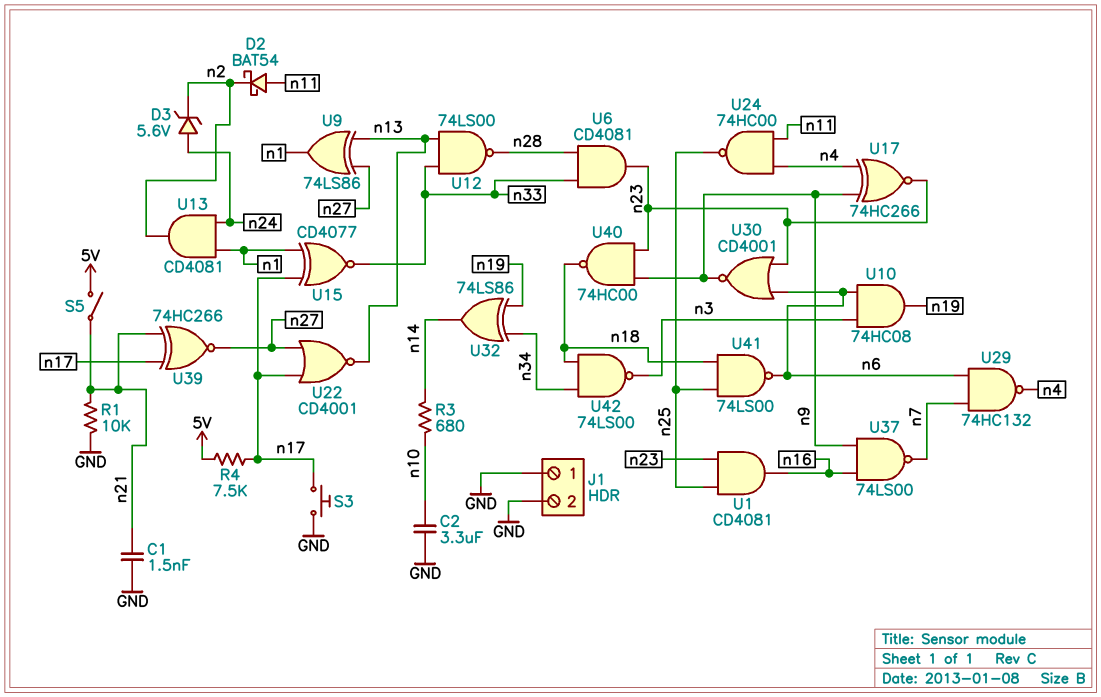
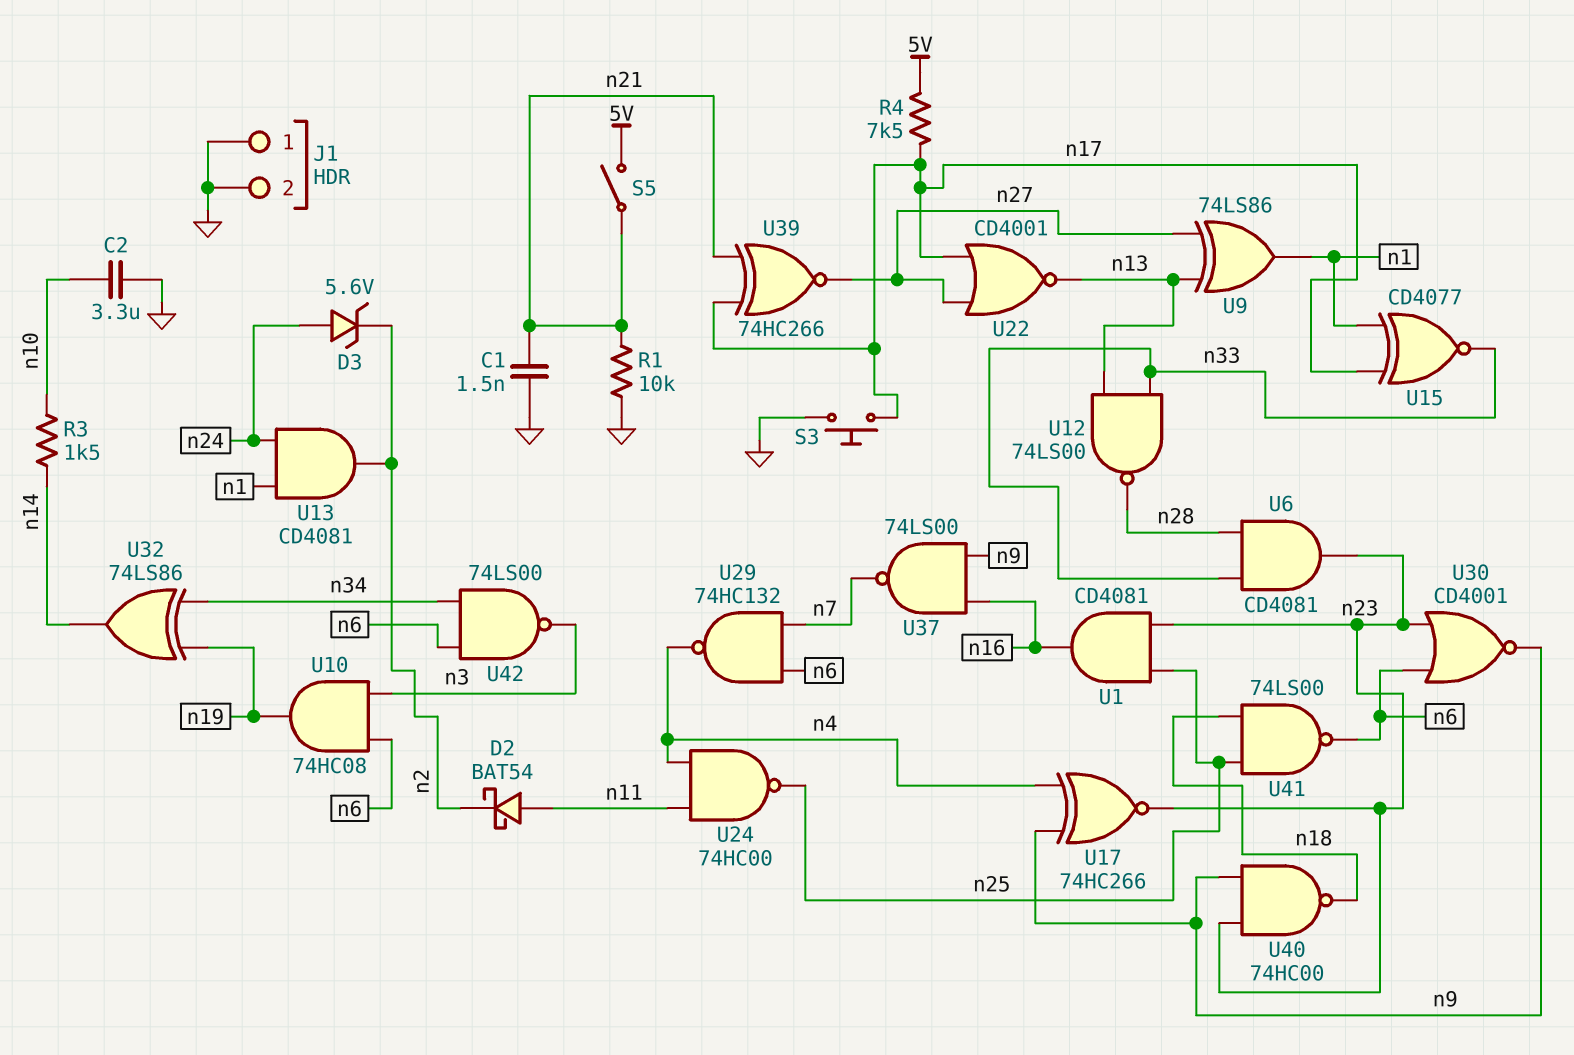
R3: 680 (n10, n14) -> 1.5k (n10, n14)
U42: NAND 74LS00 (in n18, in n34, out n3) -> NAND 74LS00 (in n6, in n34, out n3)

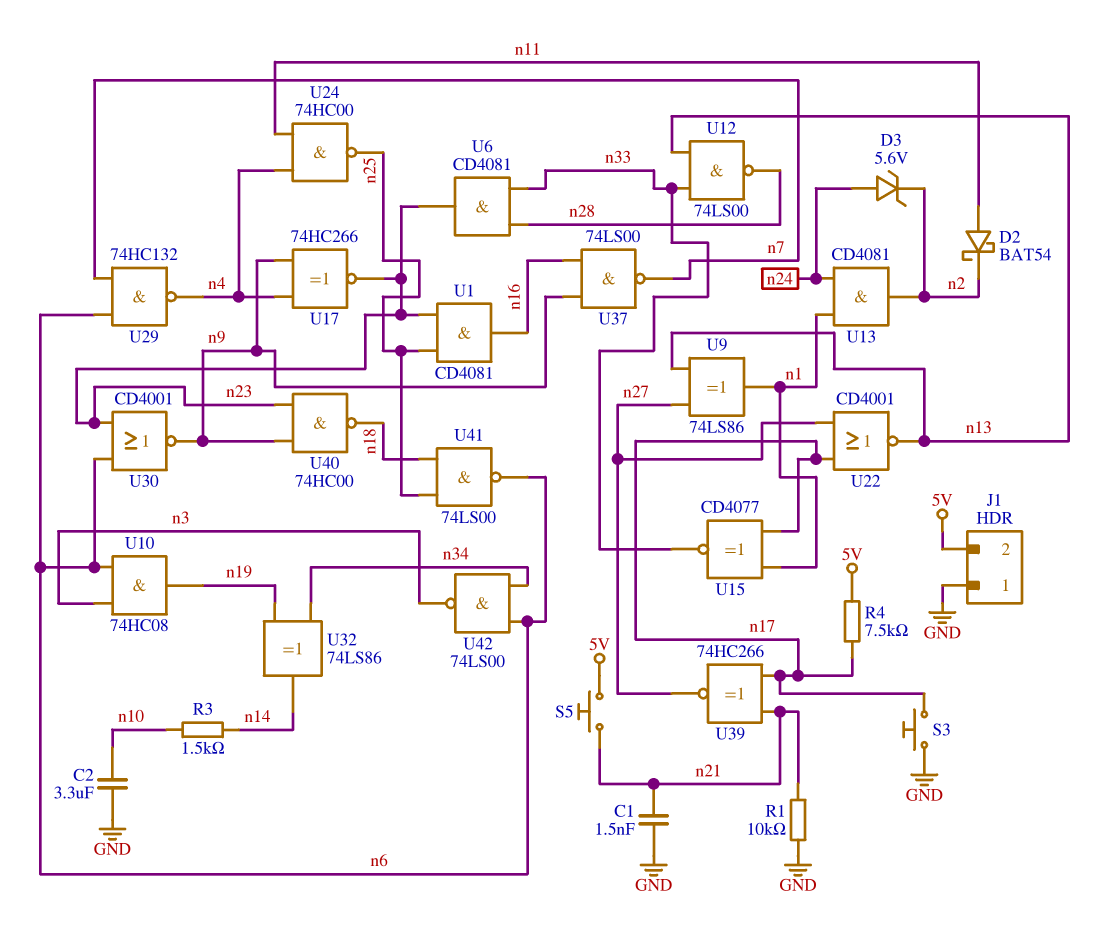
J1 pin 2: GND -> 5V
S5: switch (5V, n21) -> button (5V, n21)

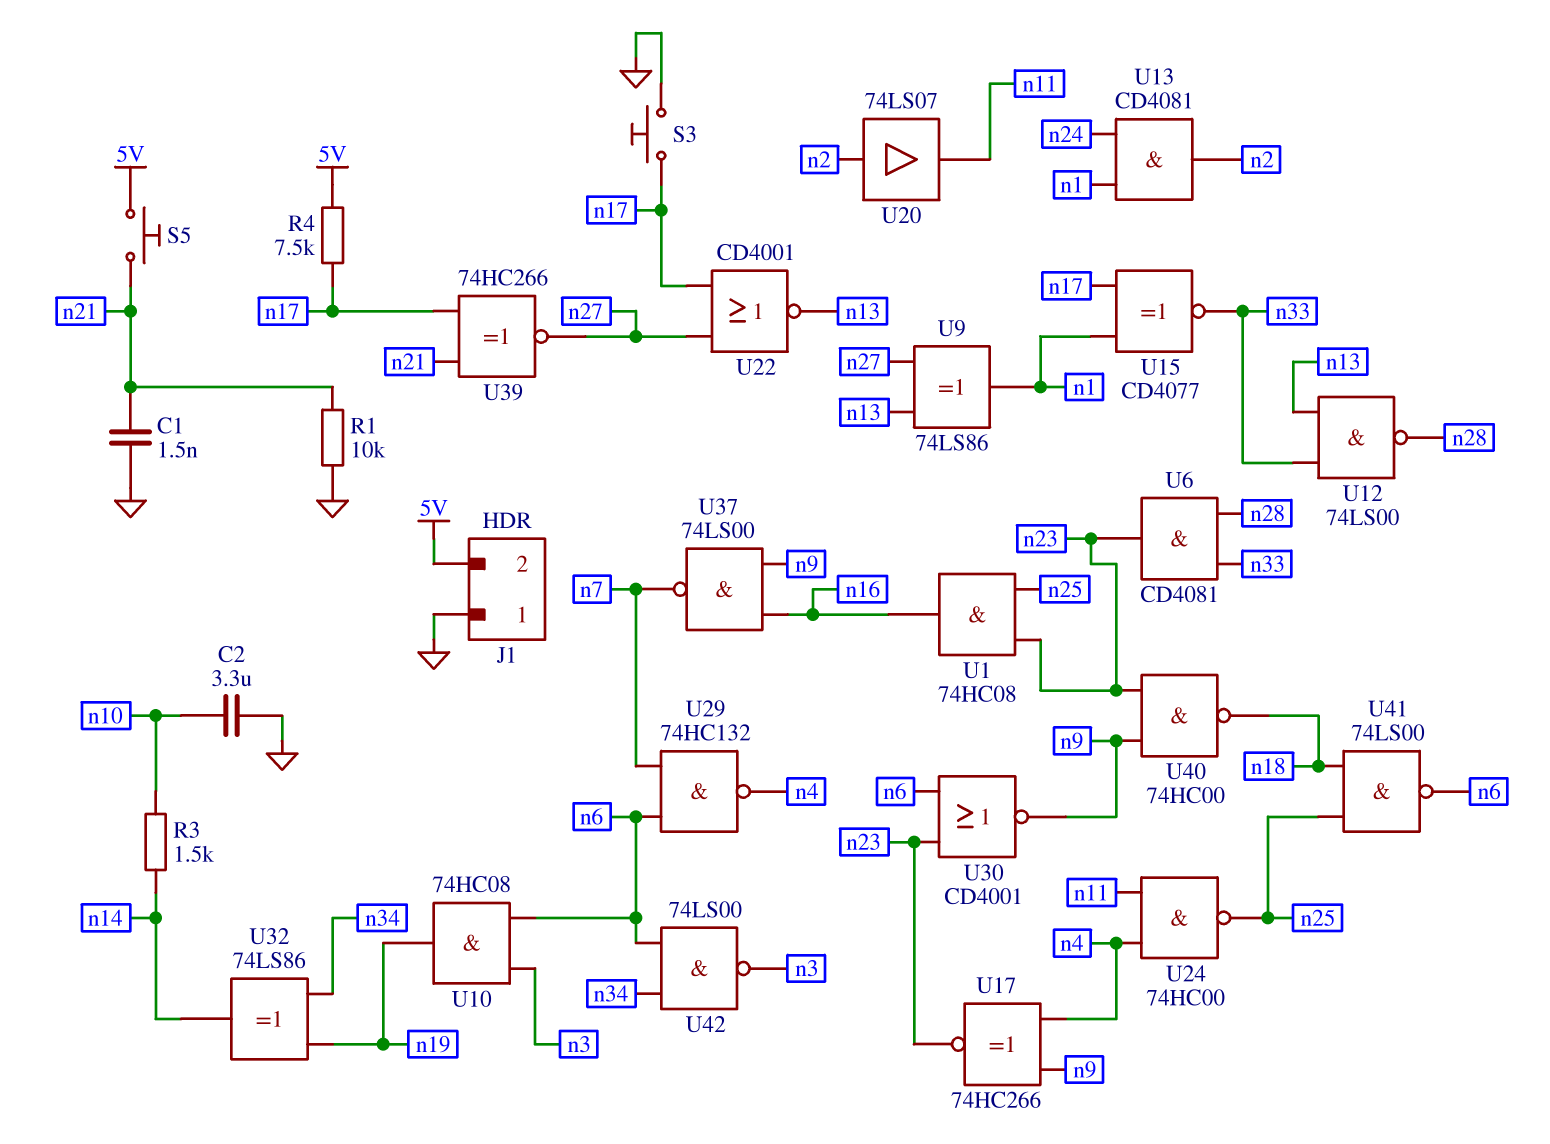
D2: schottky BAT54 (A n11, K n2) -> none
D3: zener 5.6V (A n24, K n2) -> none
U1: AND CD4081 (in n23, in n25, out n16) -> AND 74HC08 (in n23, in n25, out n16)
U20: none -> buffer 74LS07 (in n2, out n11)

